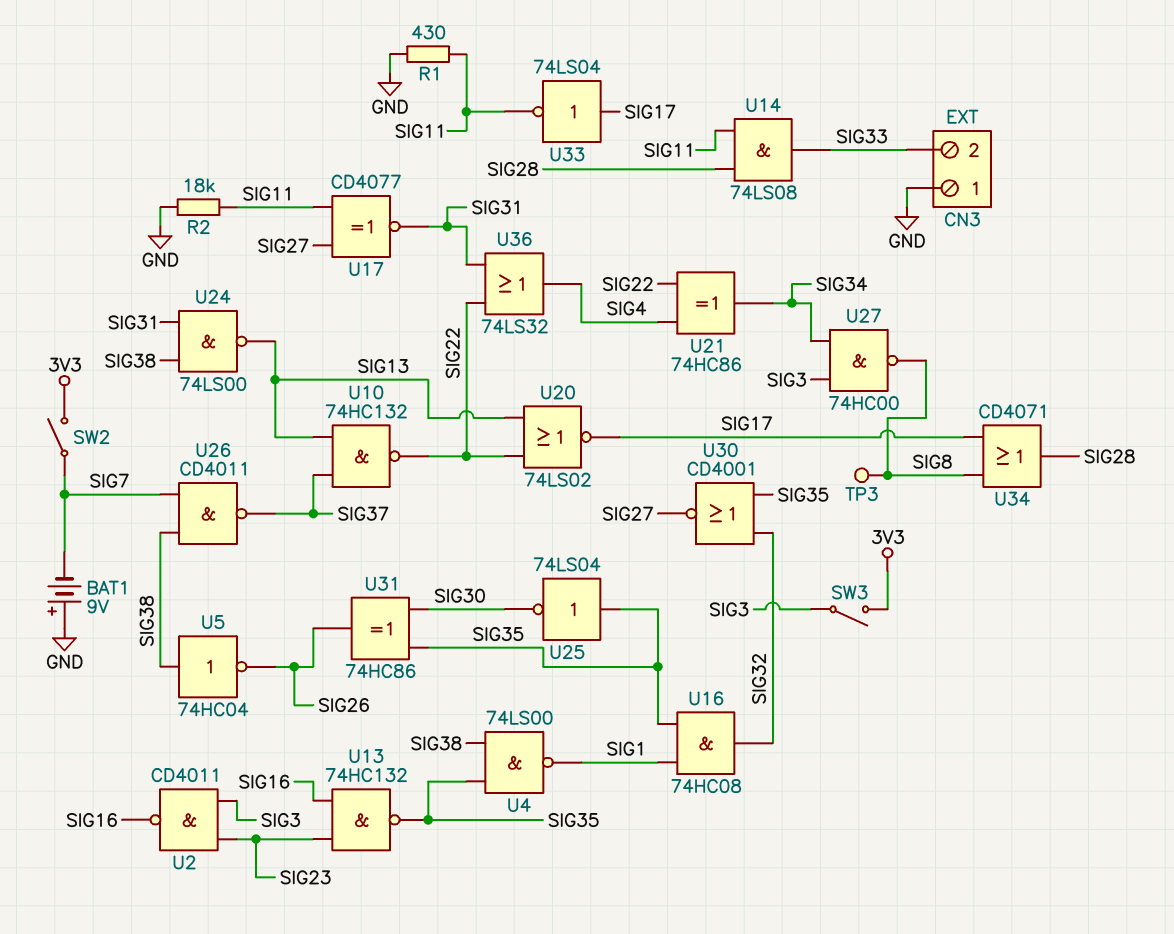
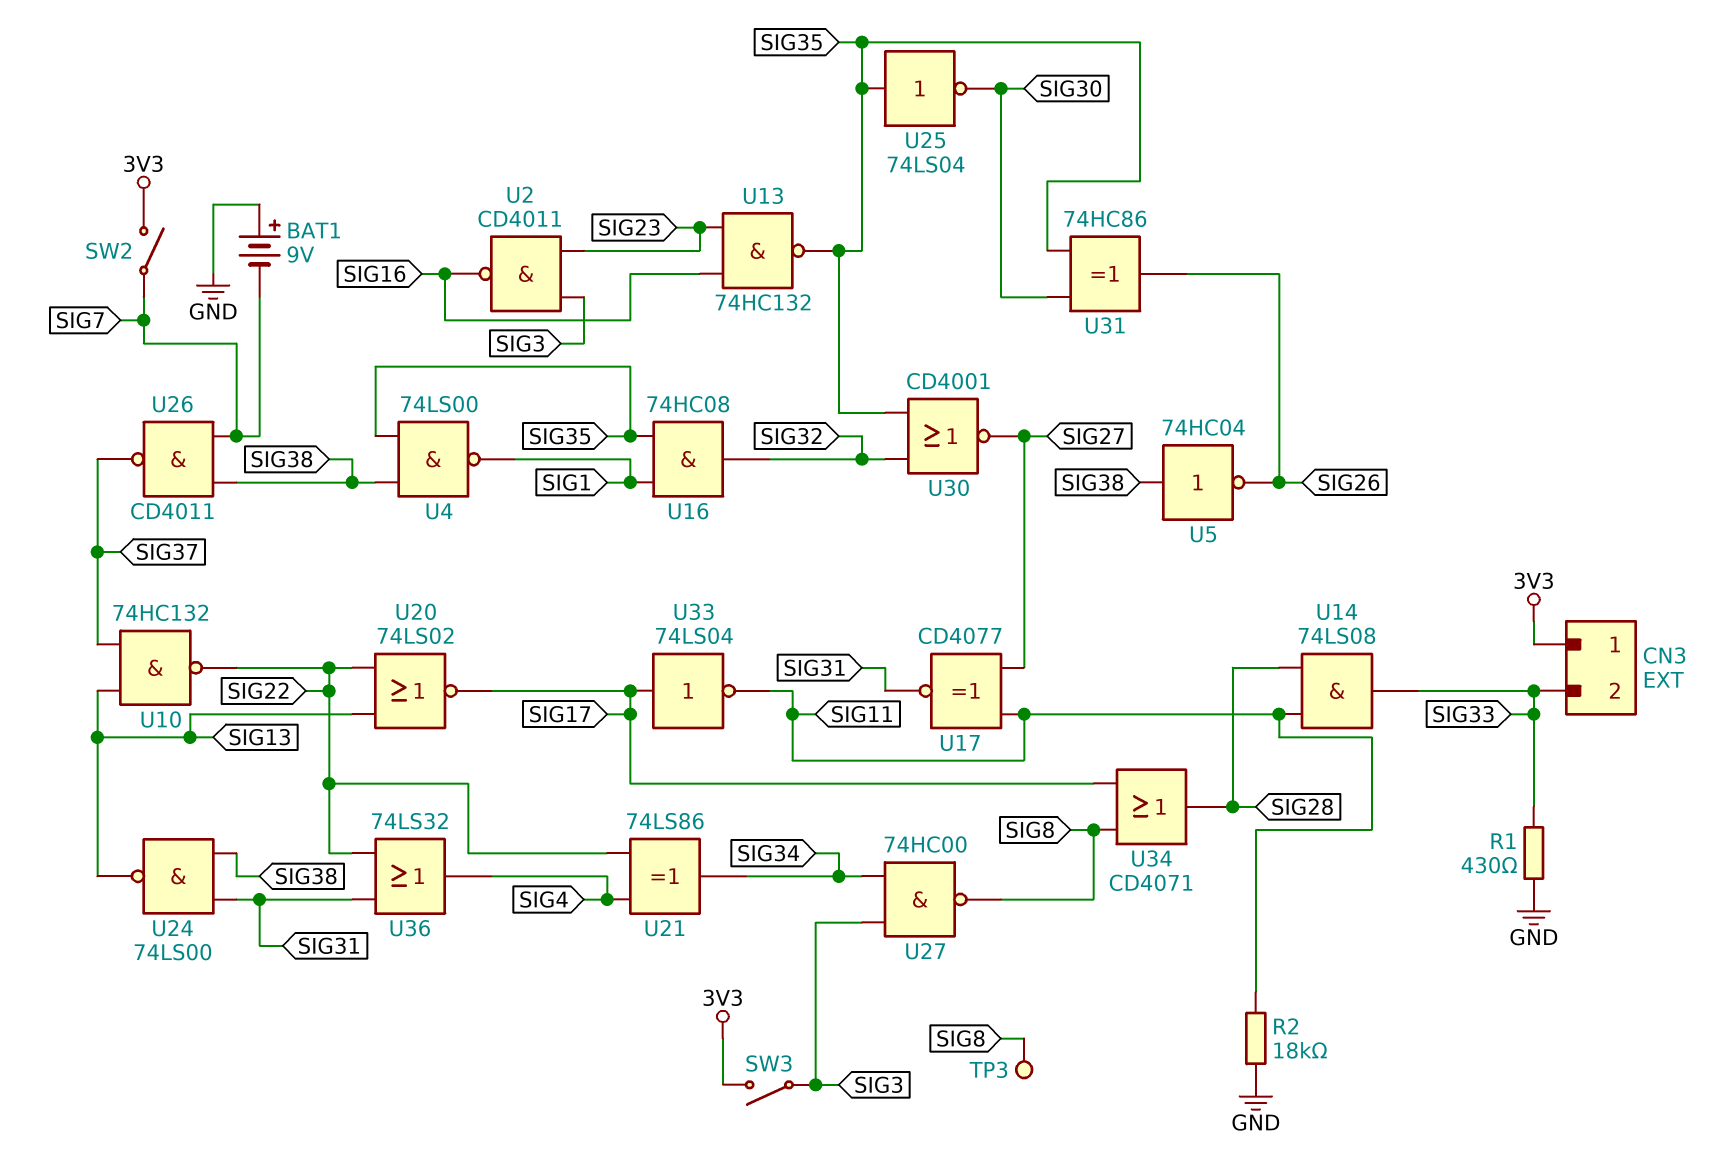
CN3 pin 1: GND -> 3V3
R1: 430 (GND, SIG11) -> 430 (GND, SIG33)
U21: XOR 74HC86 (in SIG4, in SIG22, out SIG34) -> XOR 74LS86 (in SIG4, in SIG22, out SIG34)

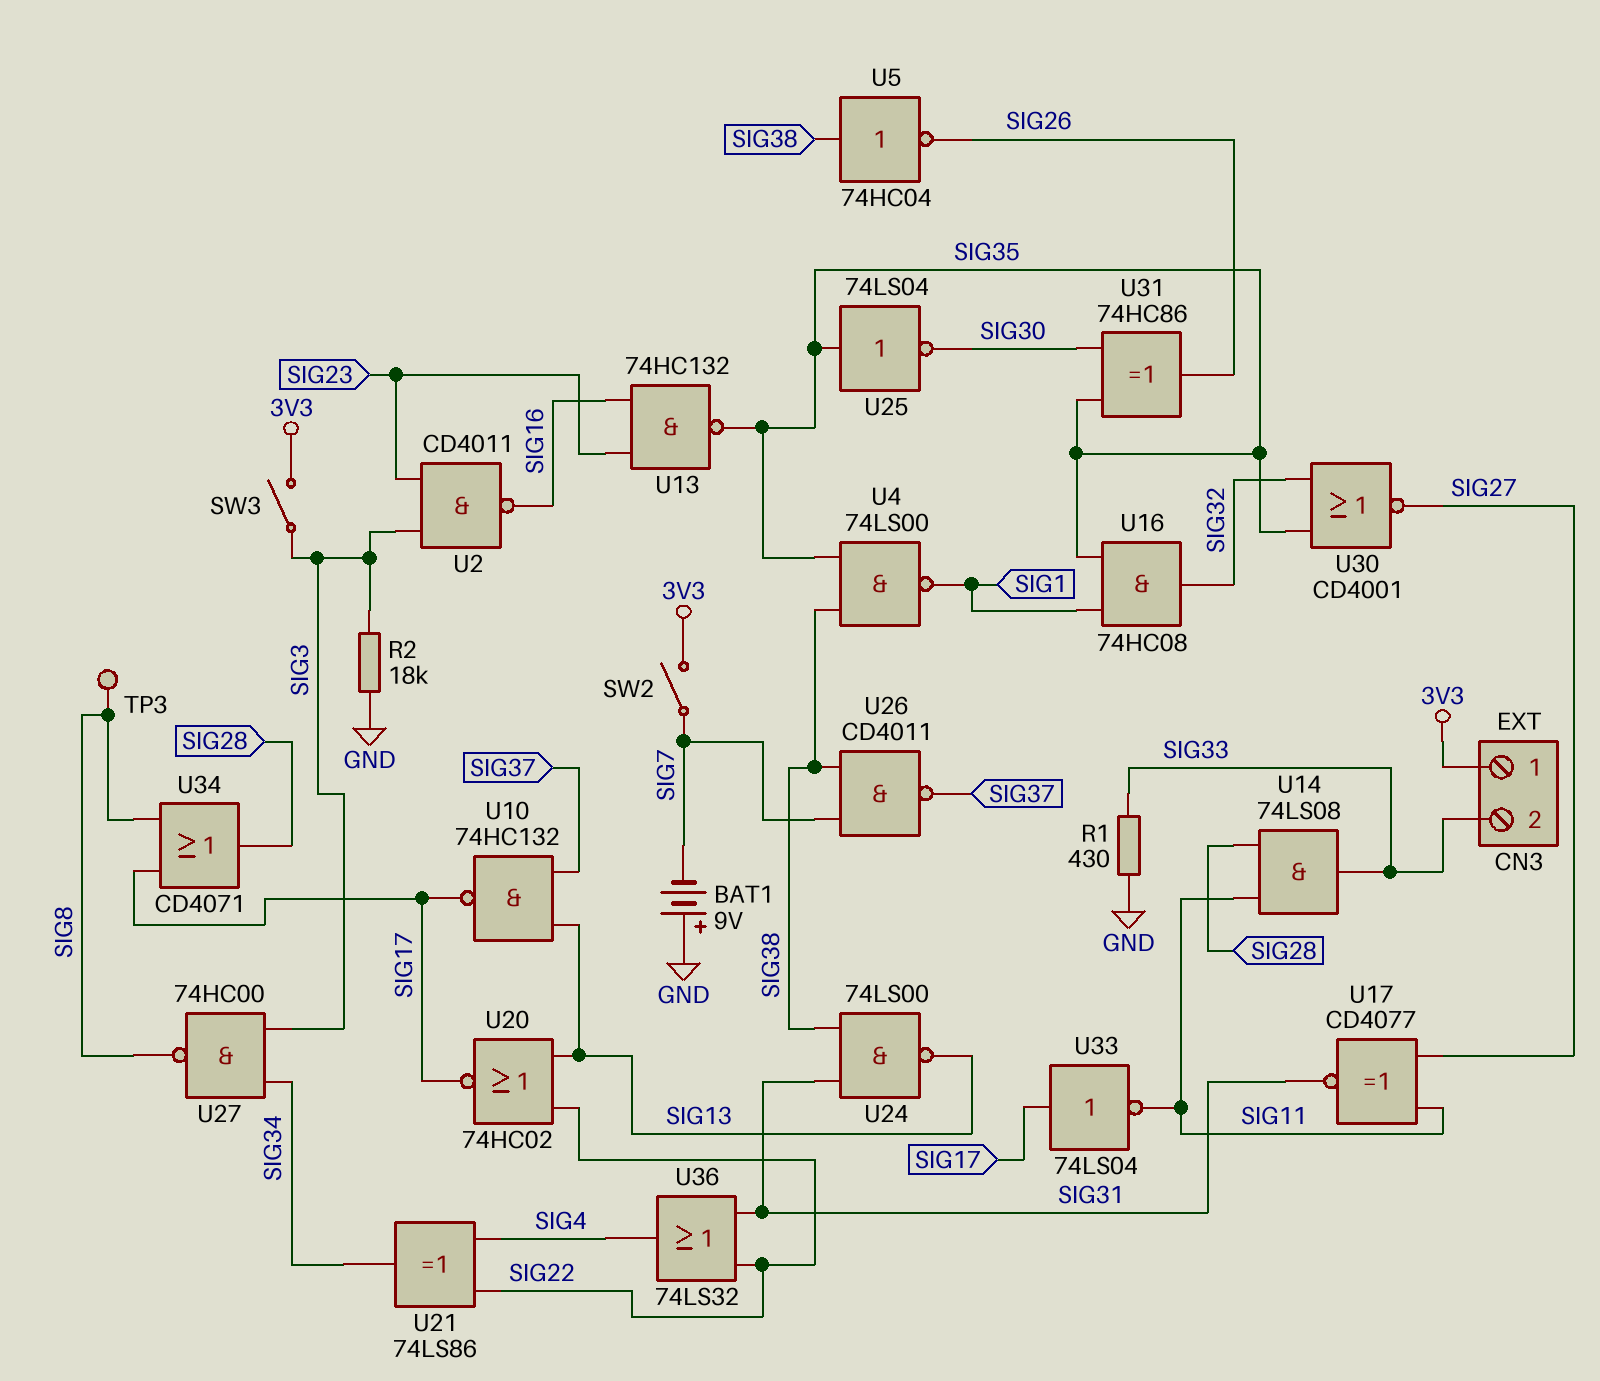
R2: 18k (GND, SIG11) -> 18k (GND, SIG3)
U10: NAND 74HC132 (in SIG13, in SIG37, out SIG22) -> NAND 74HC132 (in SIG13, in SIG37, out SIG17)
U20: NOR 74LS02 (in SIG13, in SIG22, out SIG17) -> NOR 74HC02 (in SIG13, in SIG22, out SIG17)

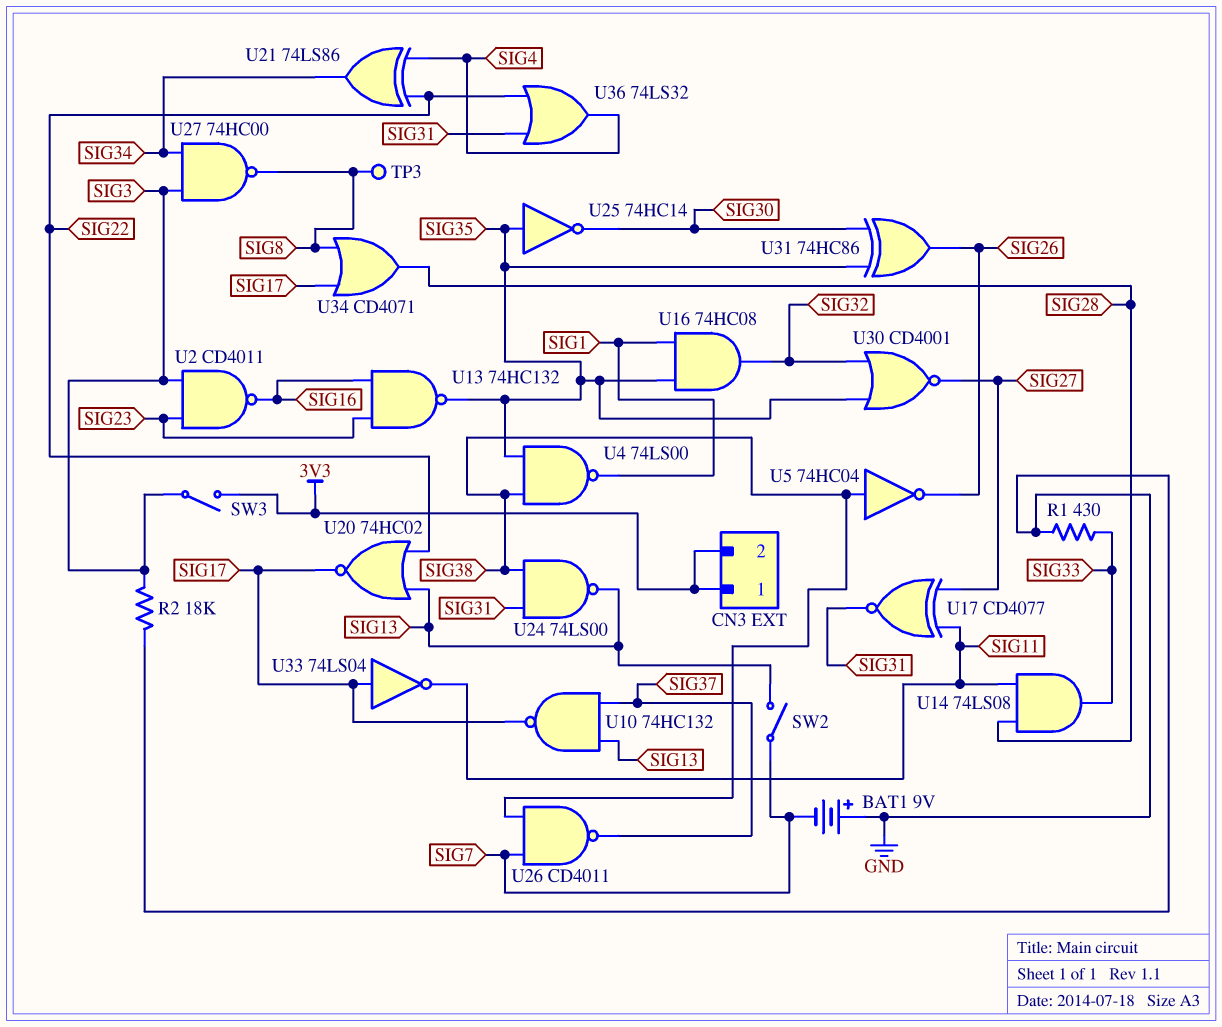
CN3 pin 2: SIG33 -> 3V3
SW2: switch (3V3, SIG7) -> switch (SIG7, SIG13)
U25: NOT 74LS04 (in SIG35, out SIG30) -> NOT 74HC14 (in SIG35, out SIG30)

